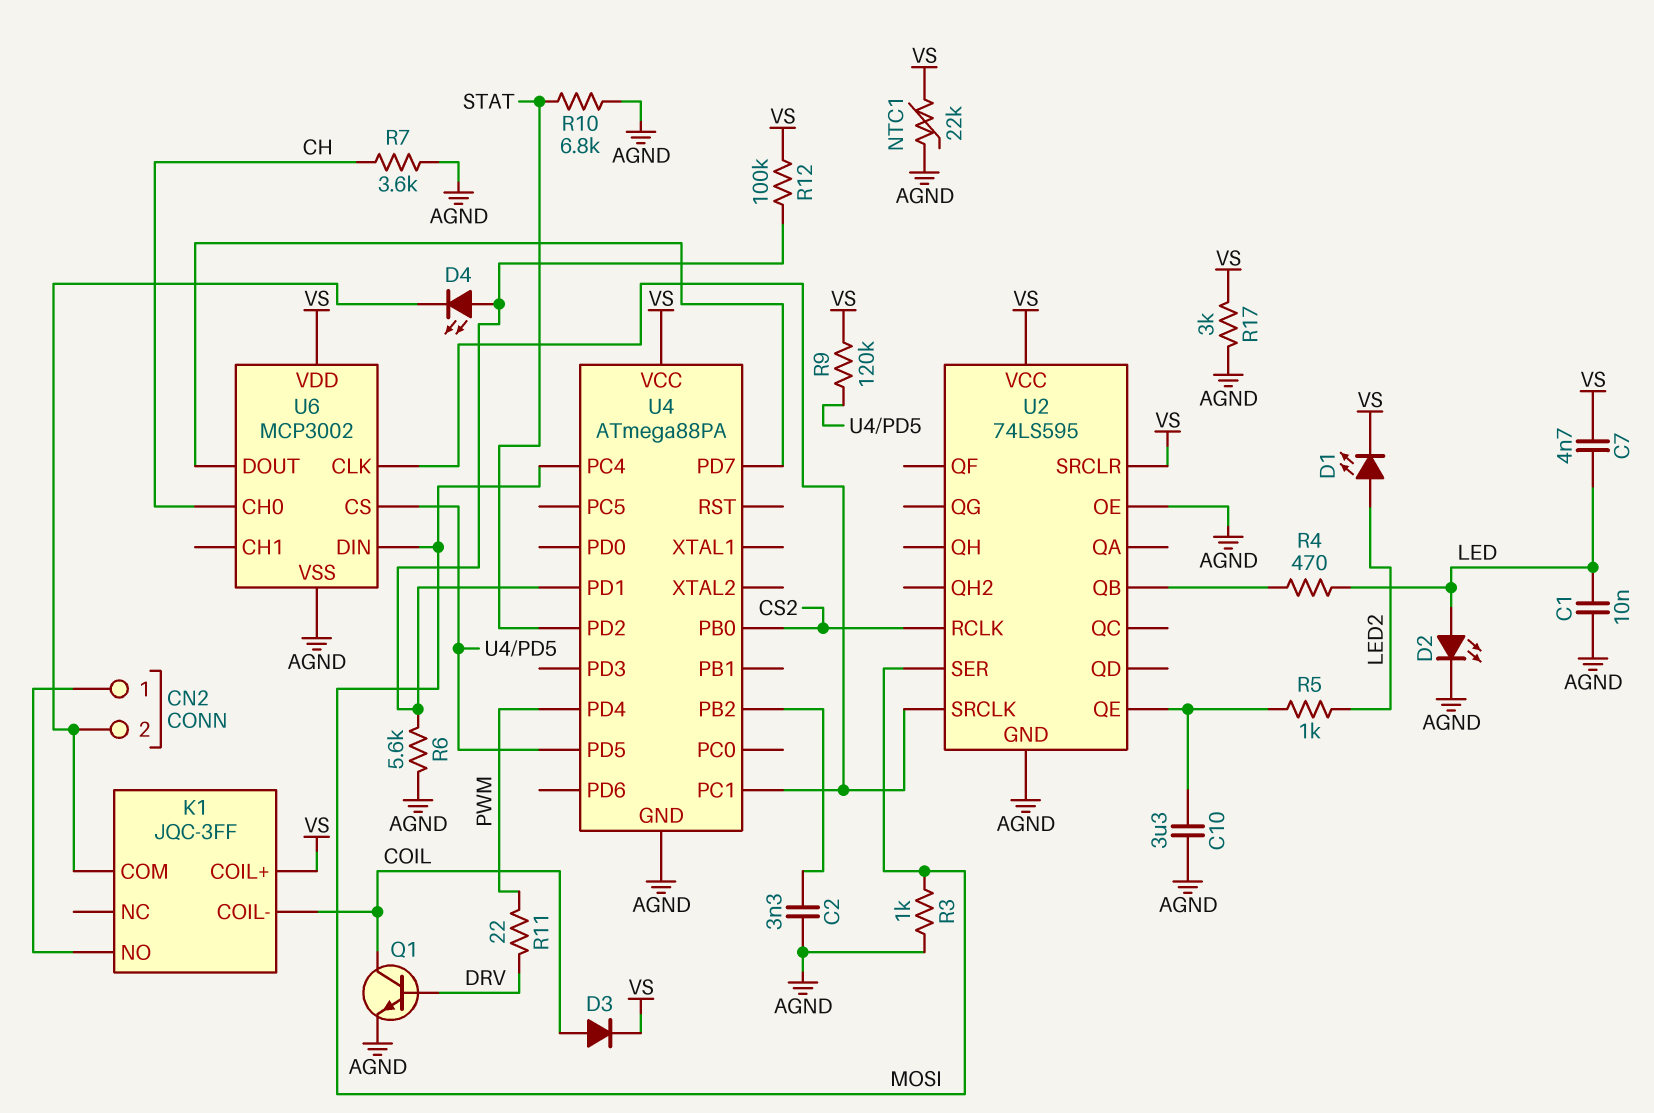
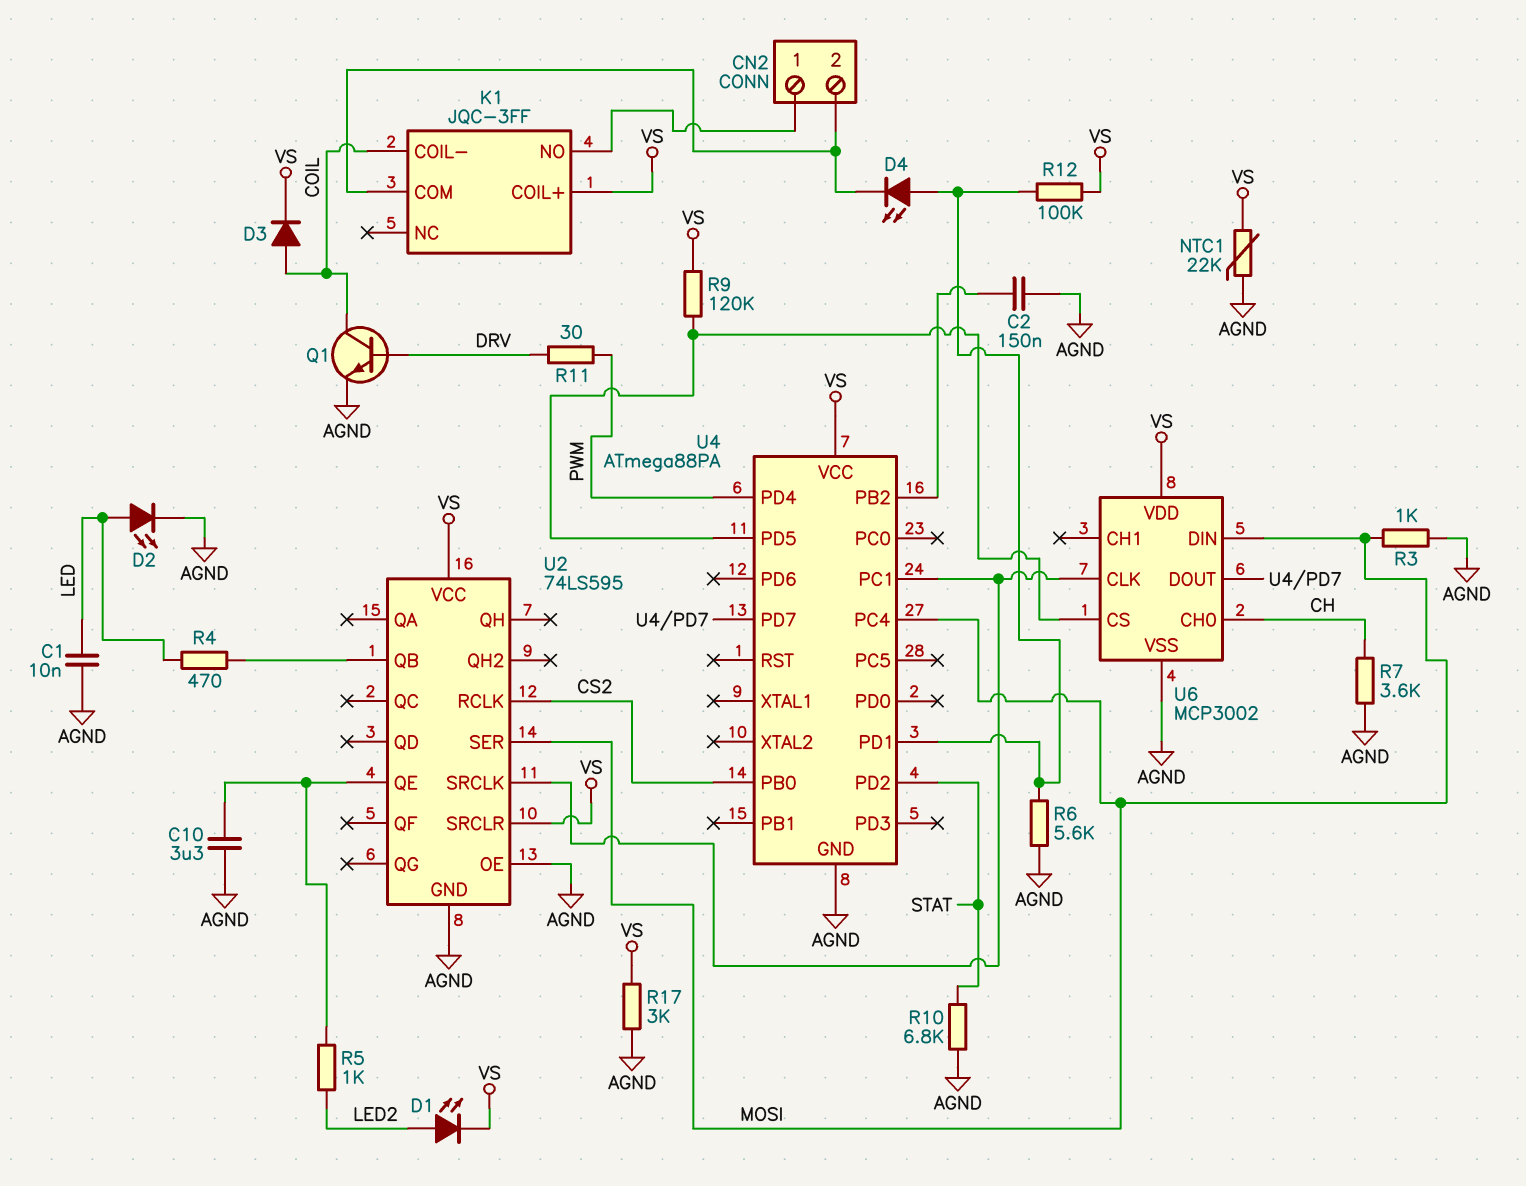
C2: 3.3nF (AGND, U4/PB2) -> 150nF (AGND, U4/PB2)
C7: 4.7nF (LED, VS) -> none
R11: 22 (DRV, PWM) -> 30 (DRV, PWM)

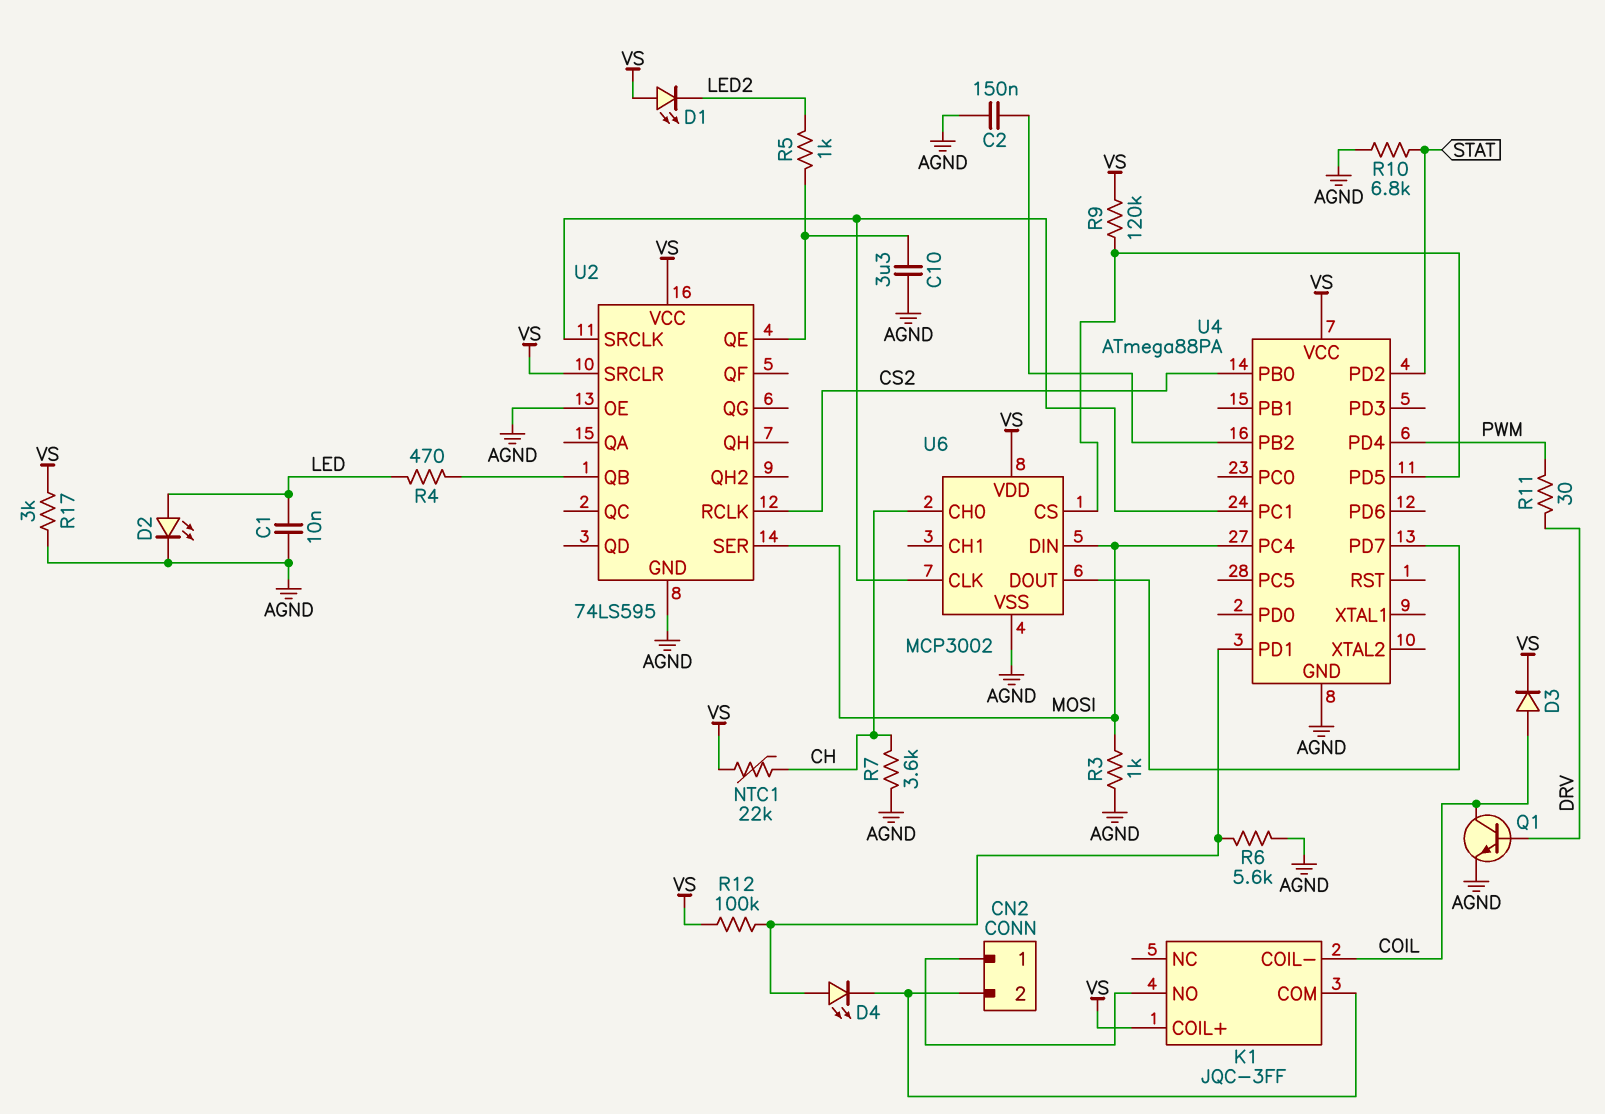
D1: LED (A LED2, K VS) -> LED (A VS, K LED2)
NTC1: 22k (AGND, VS) -> 22k (CH, VS)

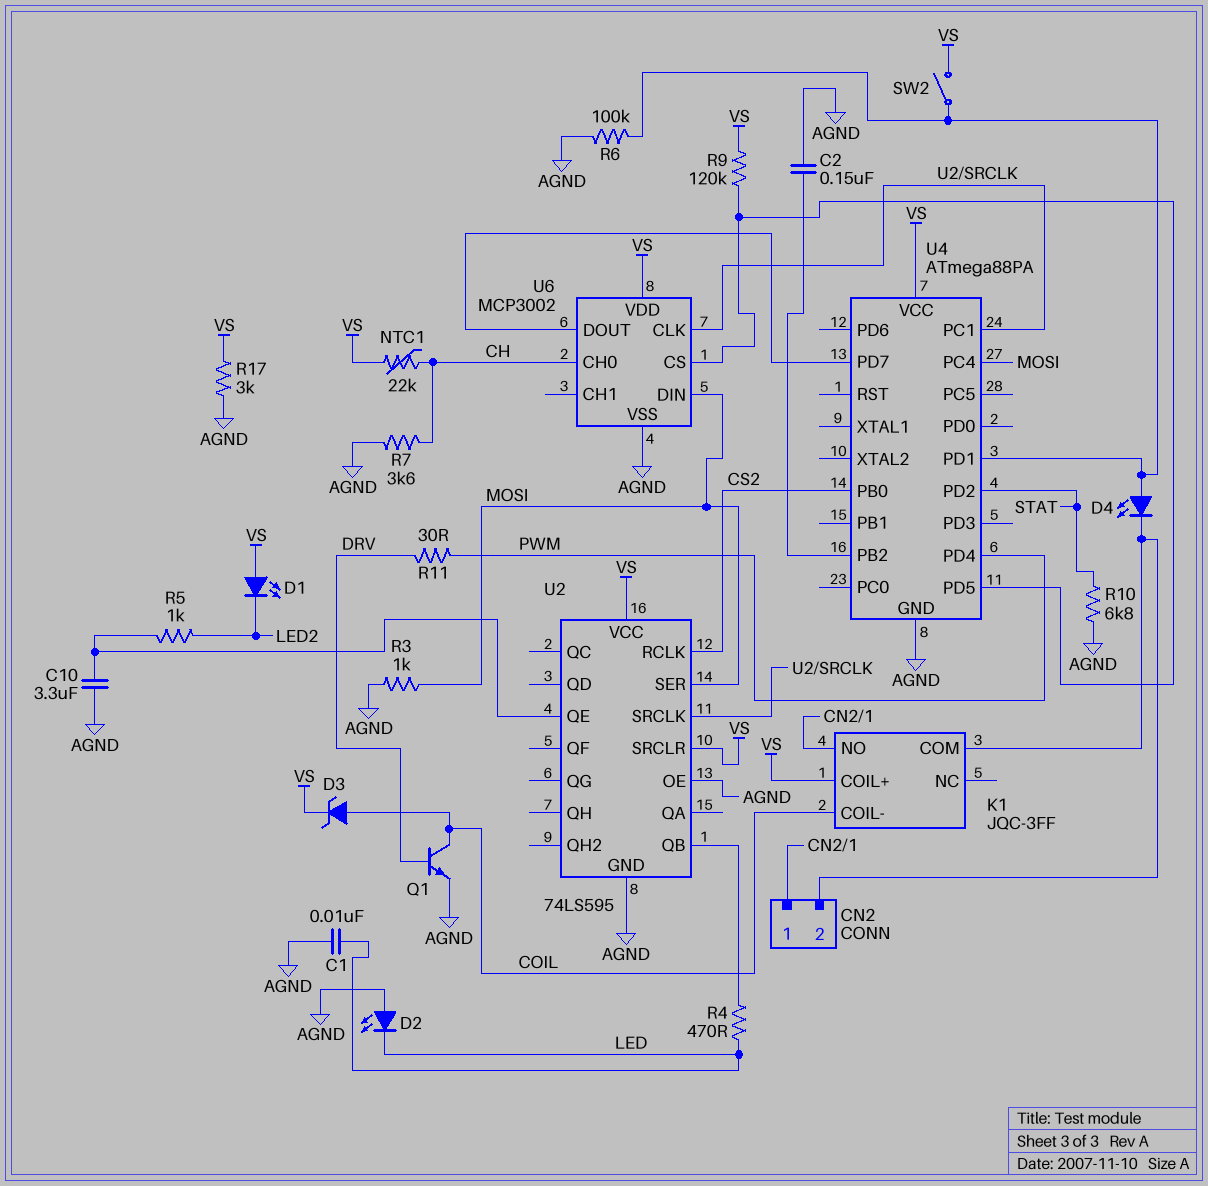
D2: LED (A LED, K AGND) -> LED (A AGND, K LED)
D3: diode (A COIL, K VS) -> zener (A COIL, K VS)
R6: 5.6k (AGND, U4/PD1) -> 100k (AGND, U4/PD1)
R12: 100k (U4/PD1, VS) -> none
SW2: none -> switch (U4/PD1, VS)

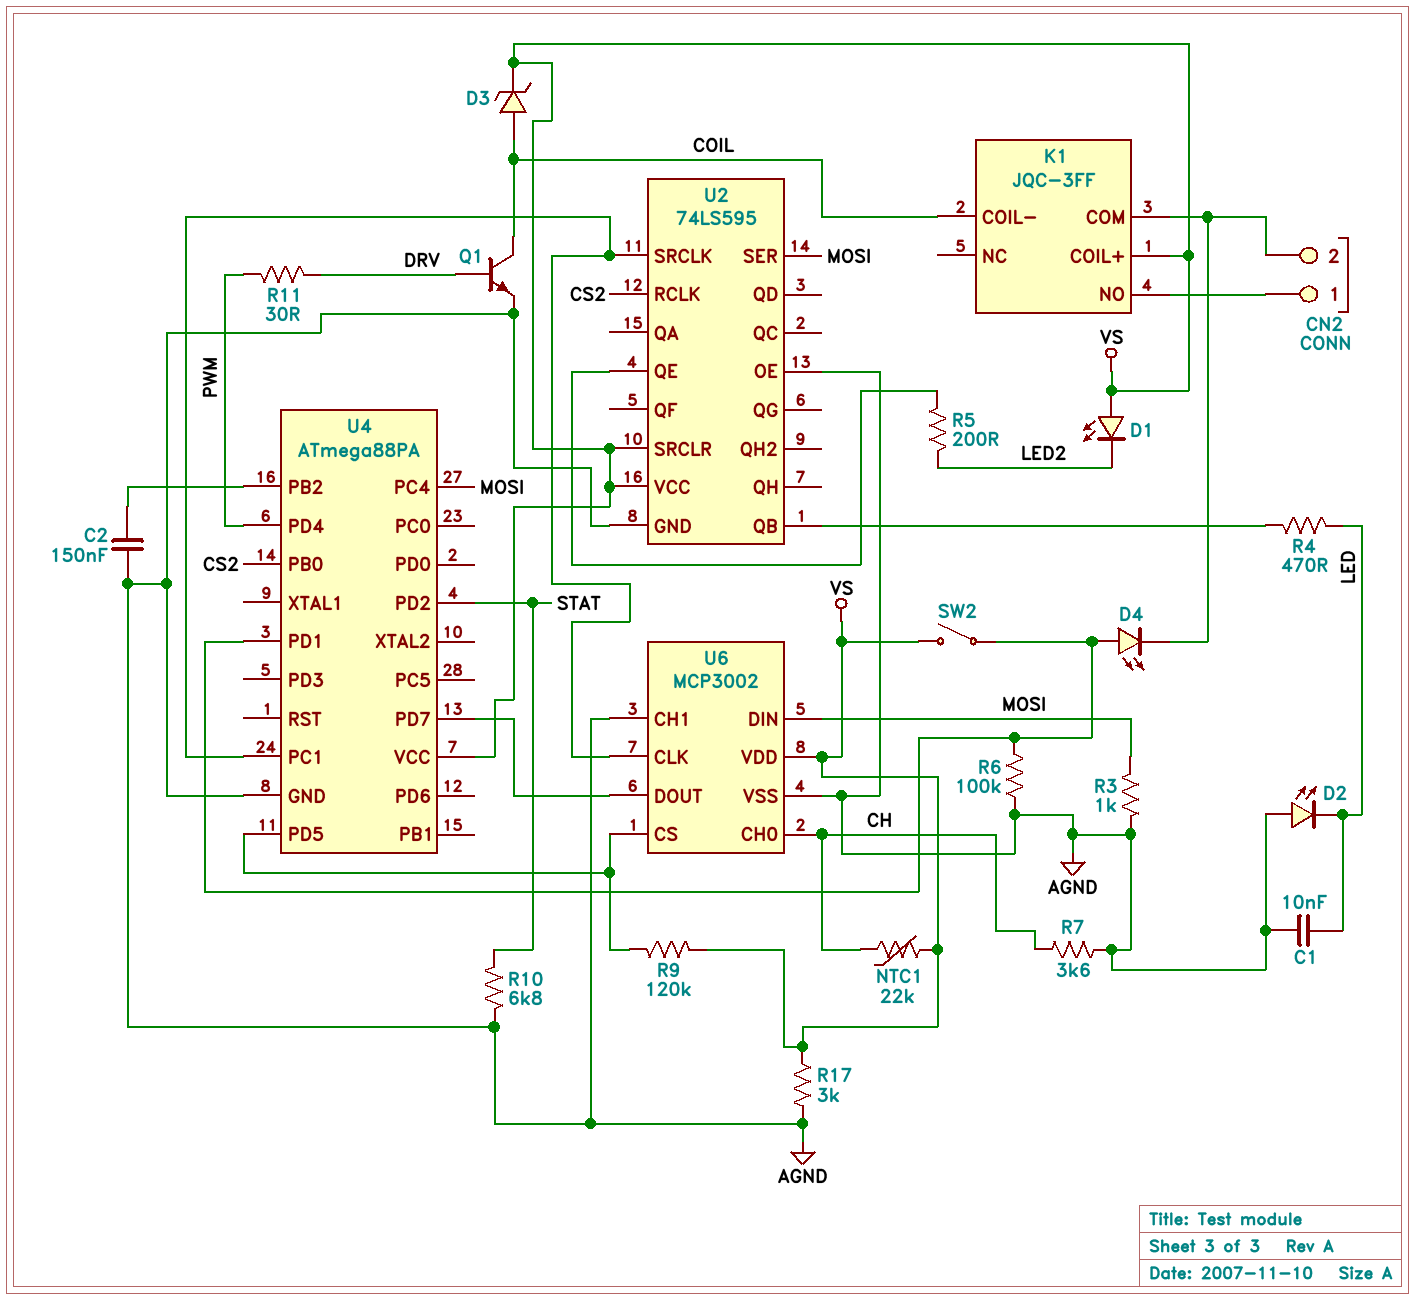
C10: 3.3uF (AGND, U2/QE) -> none
R5: 1k (LED2, U2/QE) -> 200 (LED2, U2/QE)
U6 pin CH1: none -> AGND

